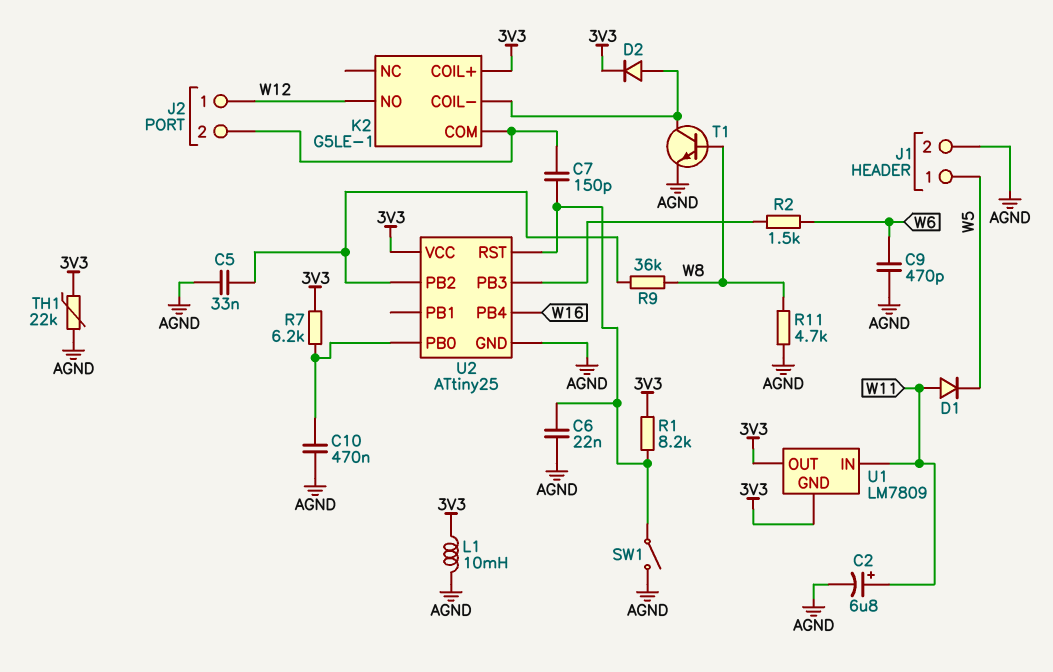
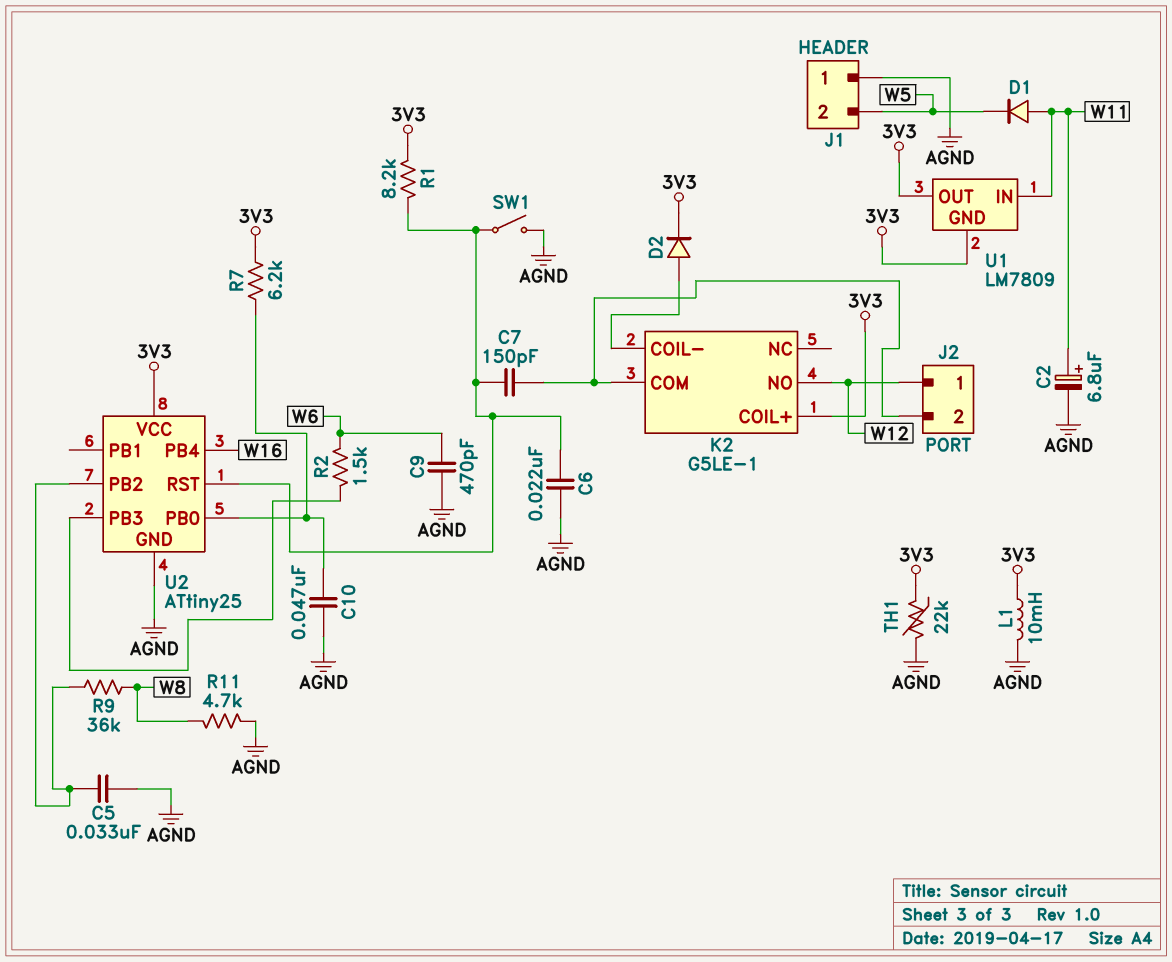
C10: 470nF (AGND, U2/PB0) -> 47nF (AGND, U2/PB0)
J1 pin 1: W5 -> AGND
J1 pin 2: AGND -> W5
T1: NPN (B W8, C K2/COIL-, E AGND) -> none

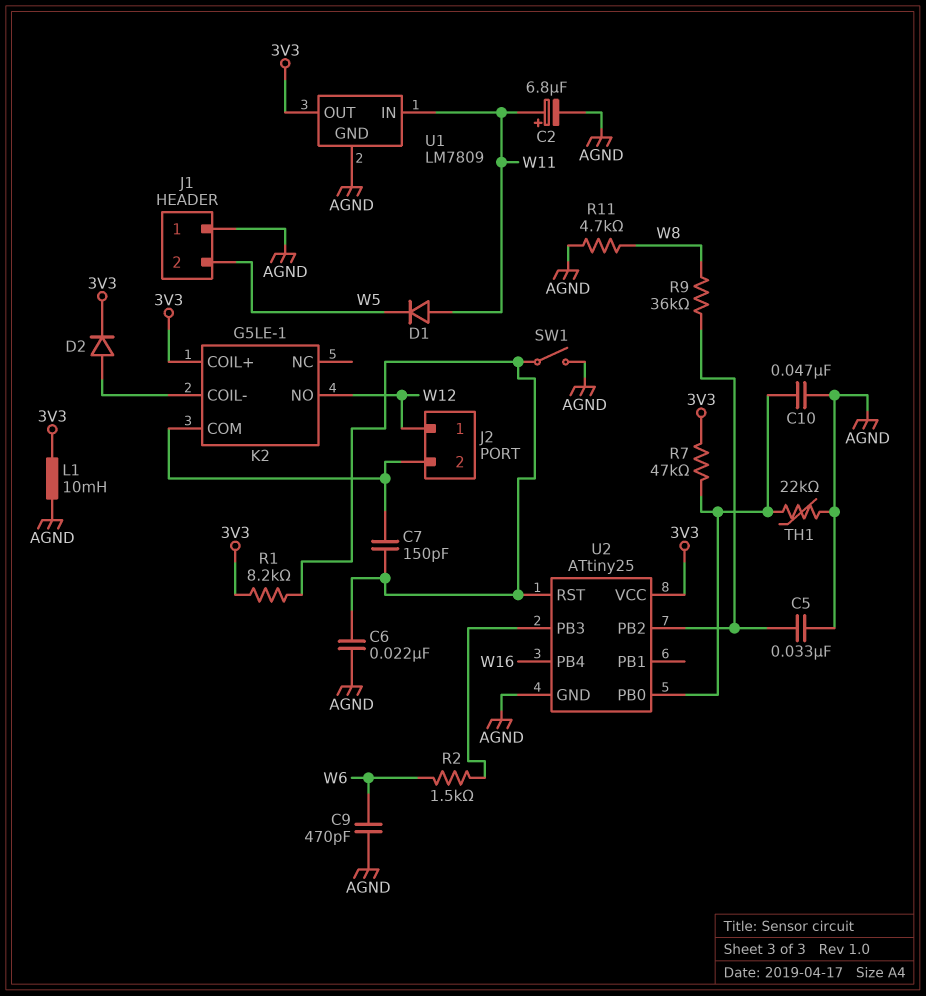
R7: 6.2k (3V3, U2/PB0) -> 47k (3V3, U2/PB0)
TH1: 22k (3V3, AGND) -> 22k (AGND, U2/PB0)
U1 pin GND: 3V3 -> AGND

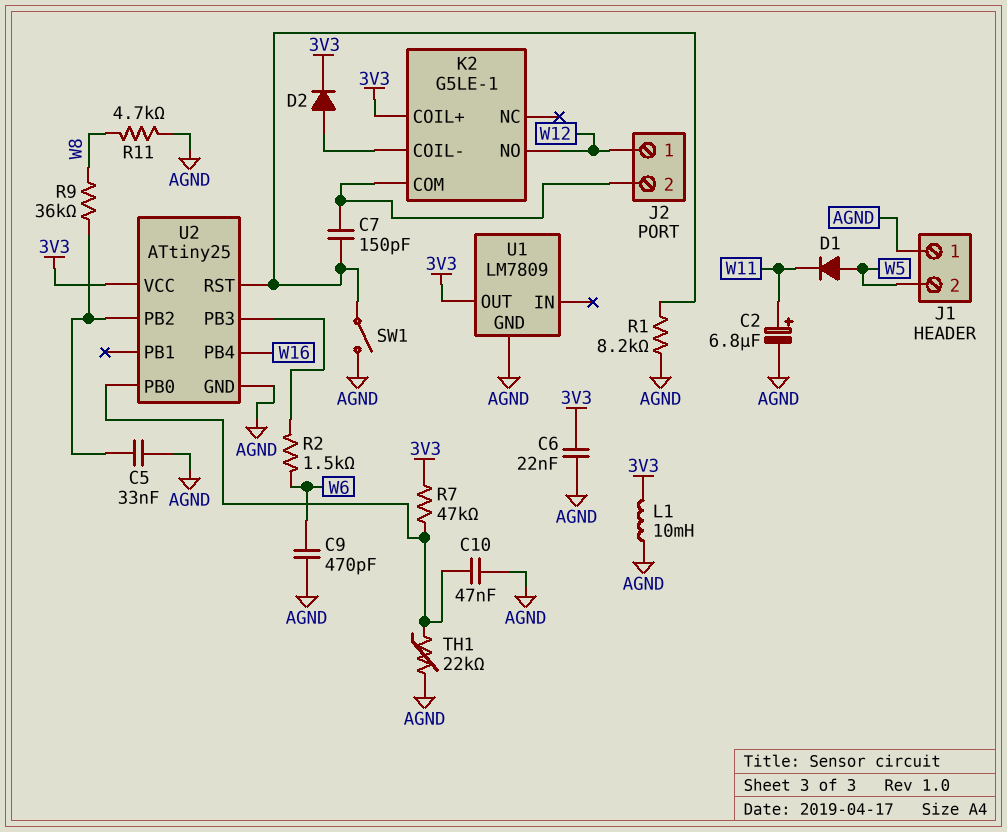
C6: 22nF (AGND, U2/RST) -> 22nF (3V3, AGND)
D1: diode (A W11, K W5) -> diode (A W5, K W11)
R1: 8.2k (3V3, U2/RST) -> 8.2k (AGND, U2/RST)
U1 pin IN: W11 -> none

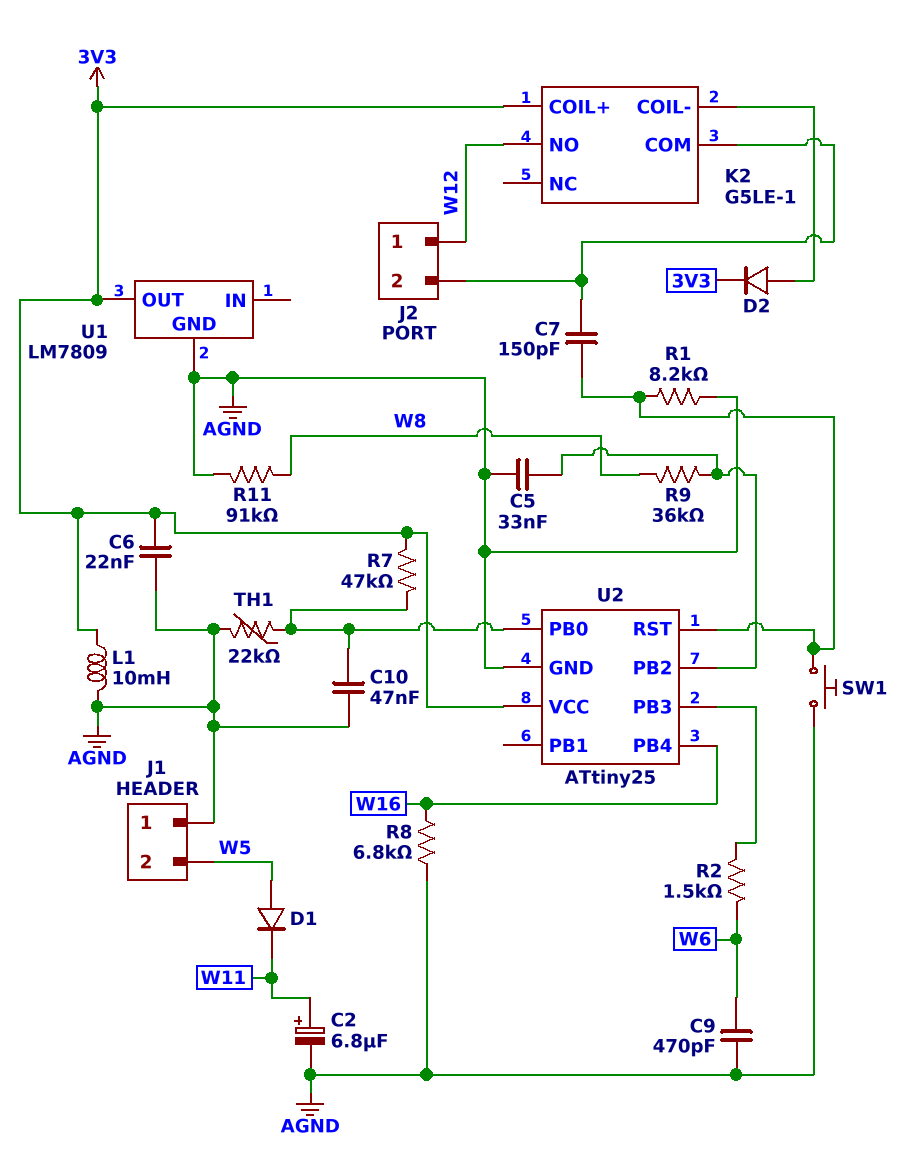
R8: none -> 6.8k (AGND, W16)
R11: 4.7k (AGND, W8) -> 91k (AGND, W8)
SW1: switch (AGND, U2/RST) -> button (AGND, U2/RST)

